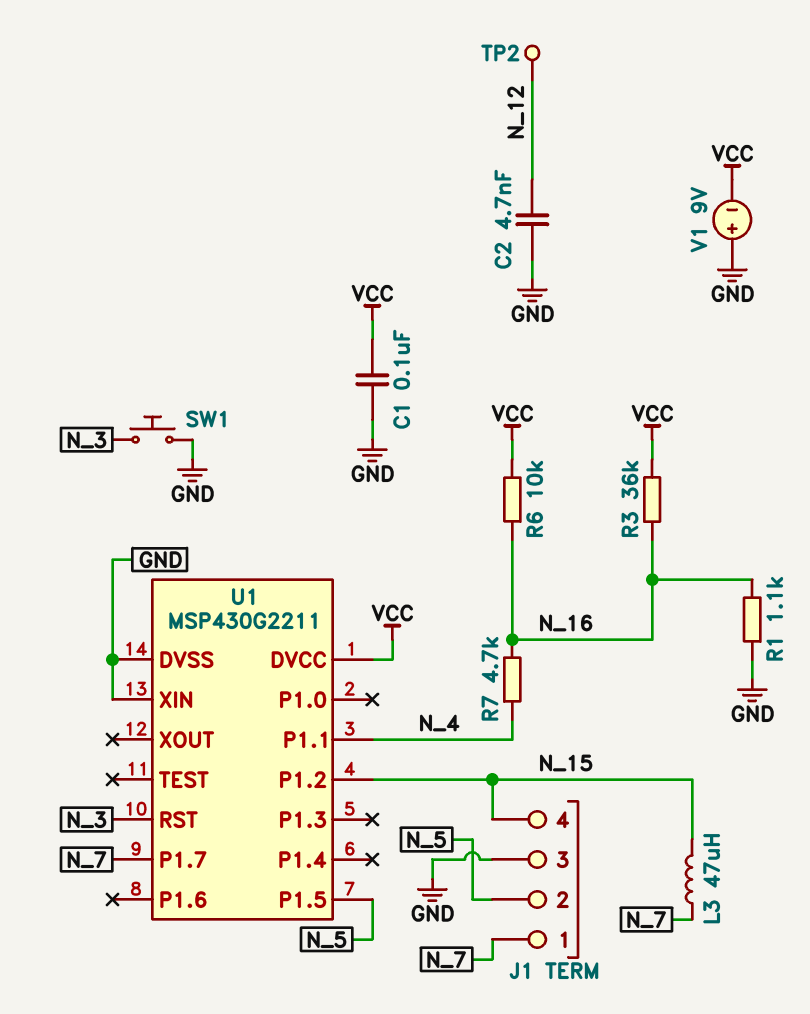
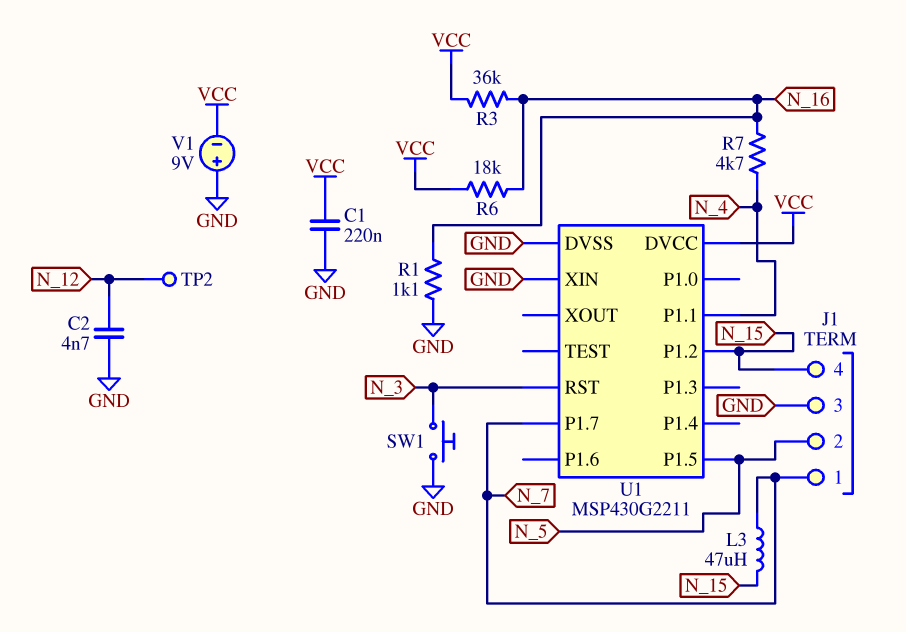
C1: 100nF (GND, VCC) -> 220nF (GND, VCC)
R6: 10k (N_16, VCC) -> 18k (N_16, VCC)

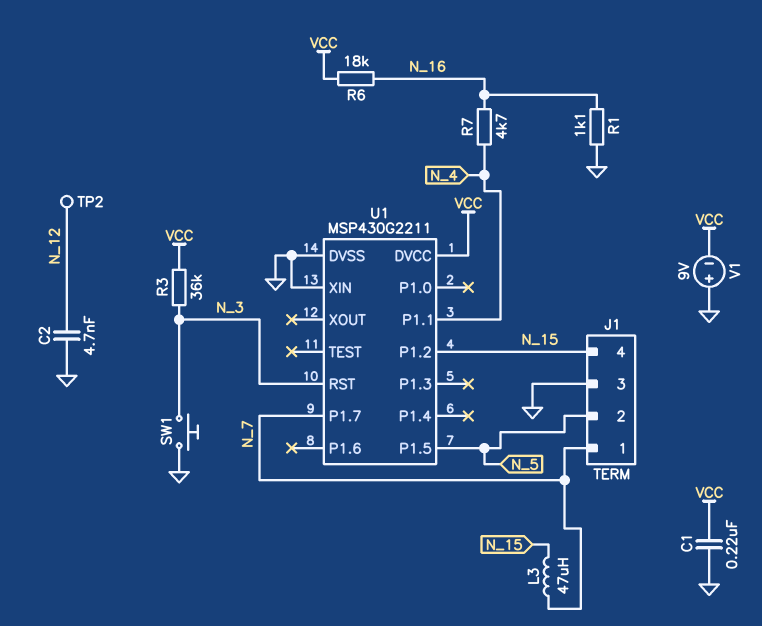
R3: 36k (N_16, VCC) -> 36k (N_3, VCC)

